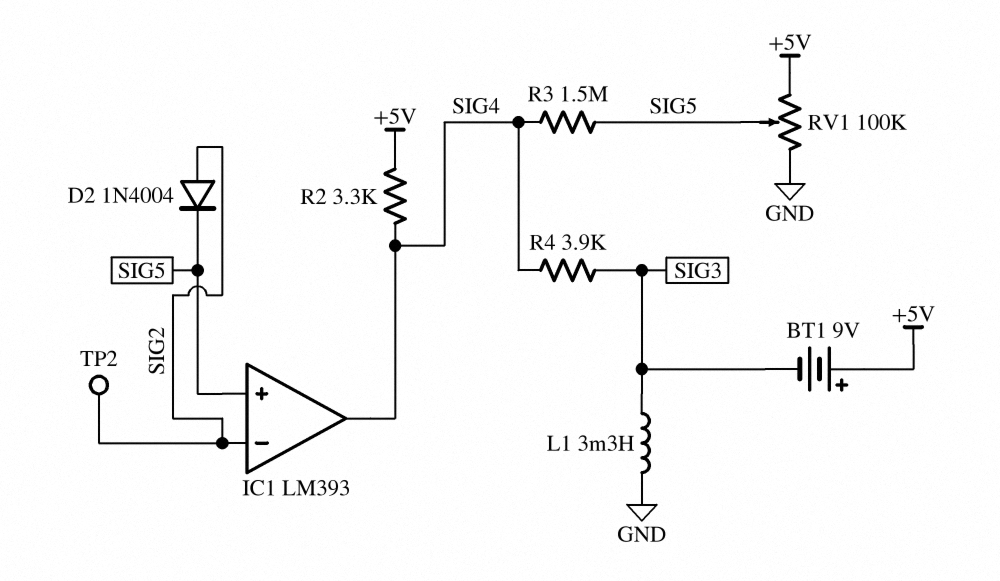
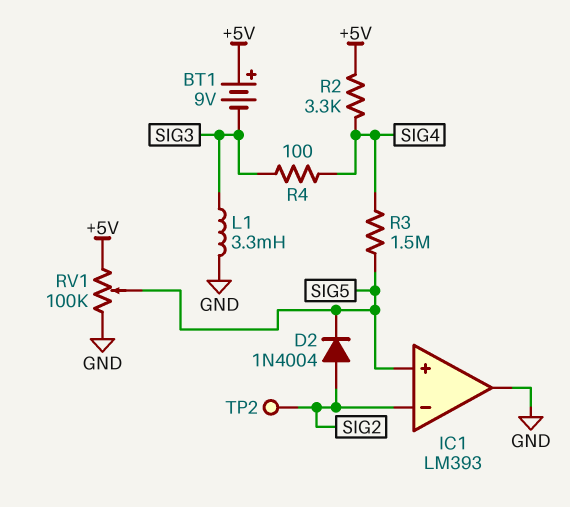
IC1 pin out: SIG4 -> GND
R4: 3.9k (SIG3, SIG4) -> 100 (SIG3, SIG4)

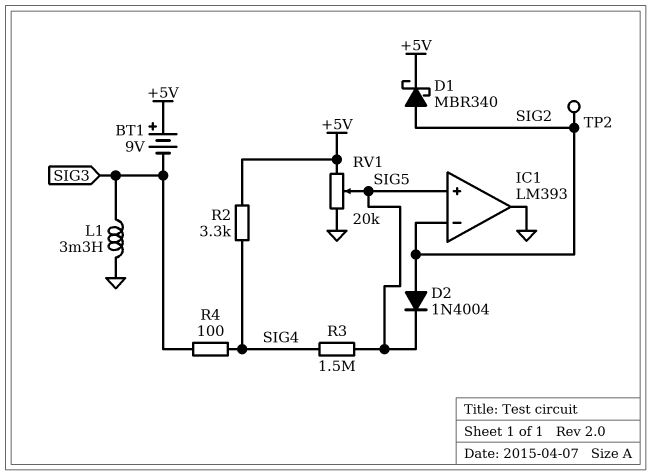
D1: none -> schottky MBR340 (A SIG2, K +5V)
RV1: 100k (+5V, GND, wiper SIG5) -> 20k (+5V, GND, wiper SIG5)

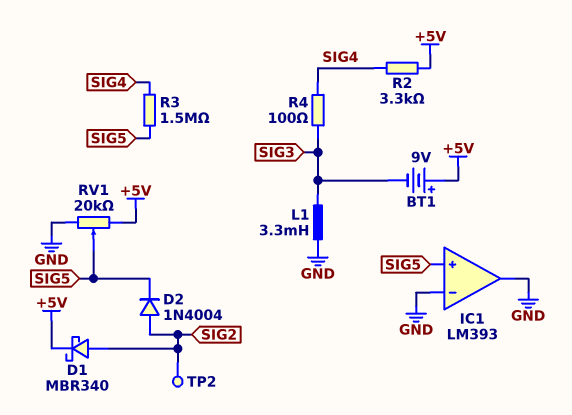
IC1 pin in-: SIG2 -> GND

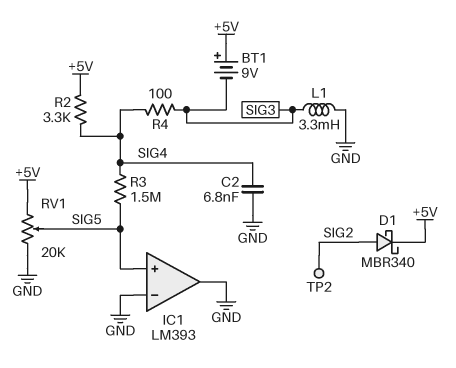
C2: none -> 6.8nF (GND, SIG4)
D2: diode 1N4004 (A SIG2, K SIG5) -> none

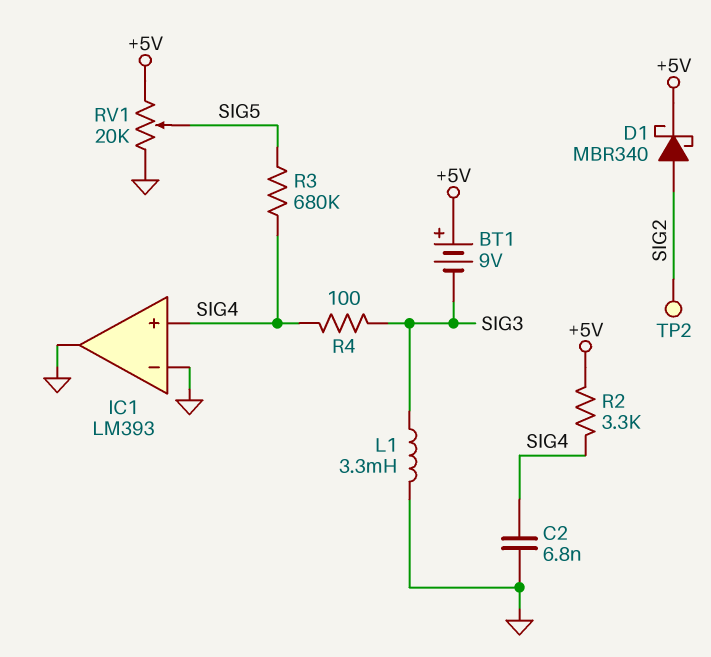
IC1 pin in+: SIG5 -> SIG4
R3: 1.5M (SIG4, SIG5) -> 680k (SIG4, SIG5)

